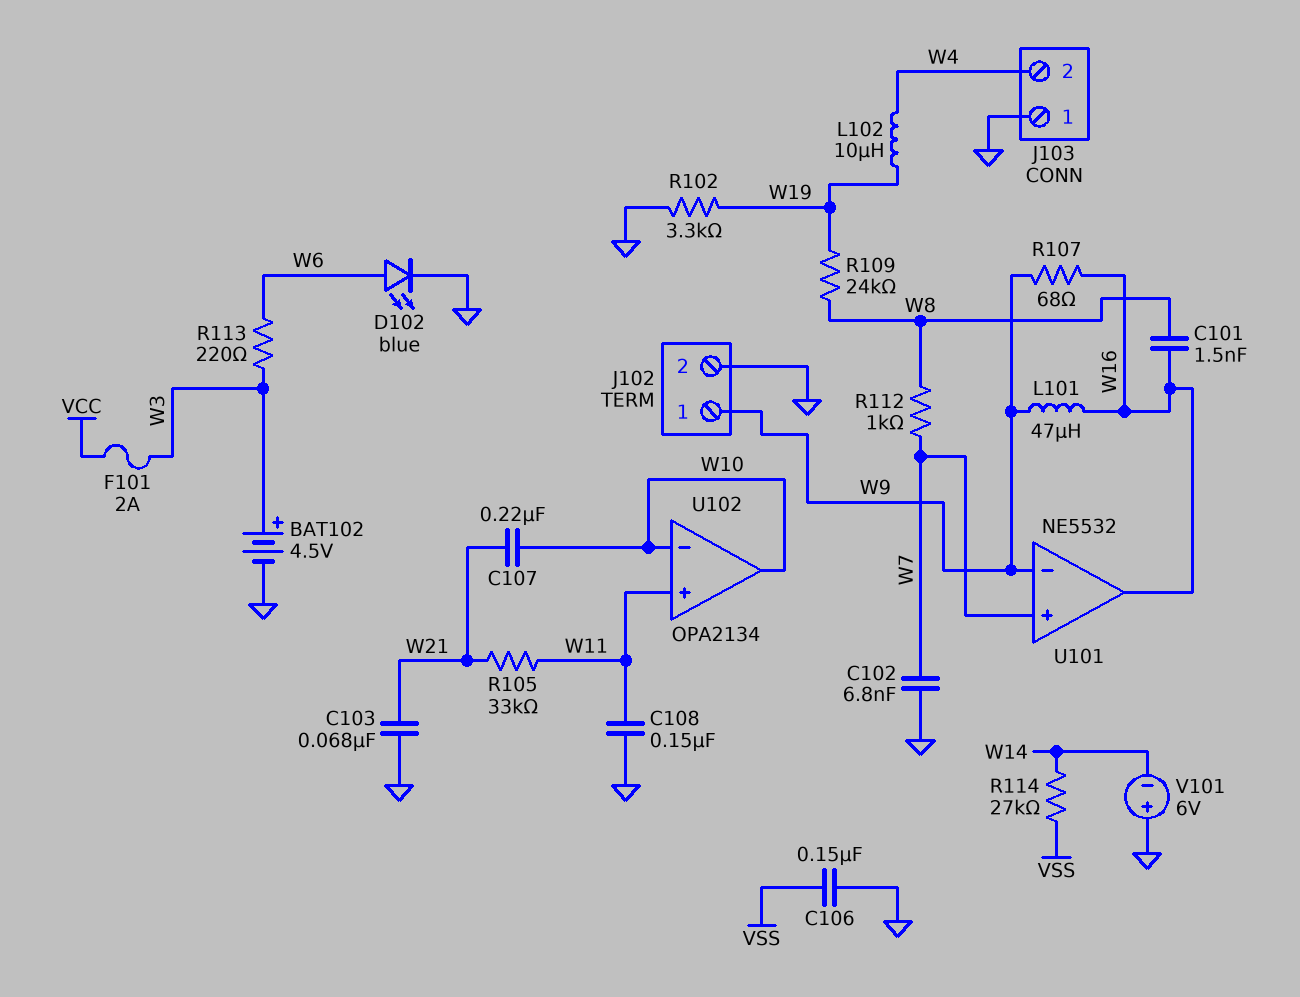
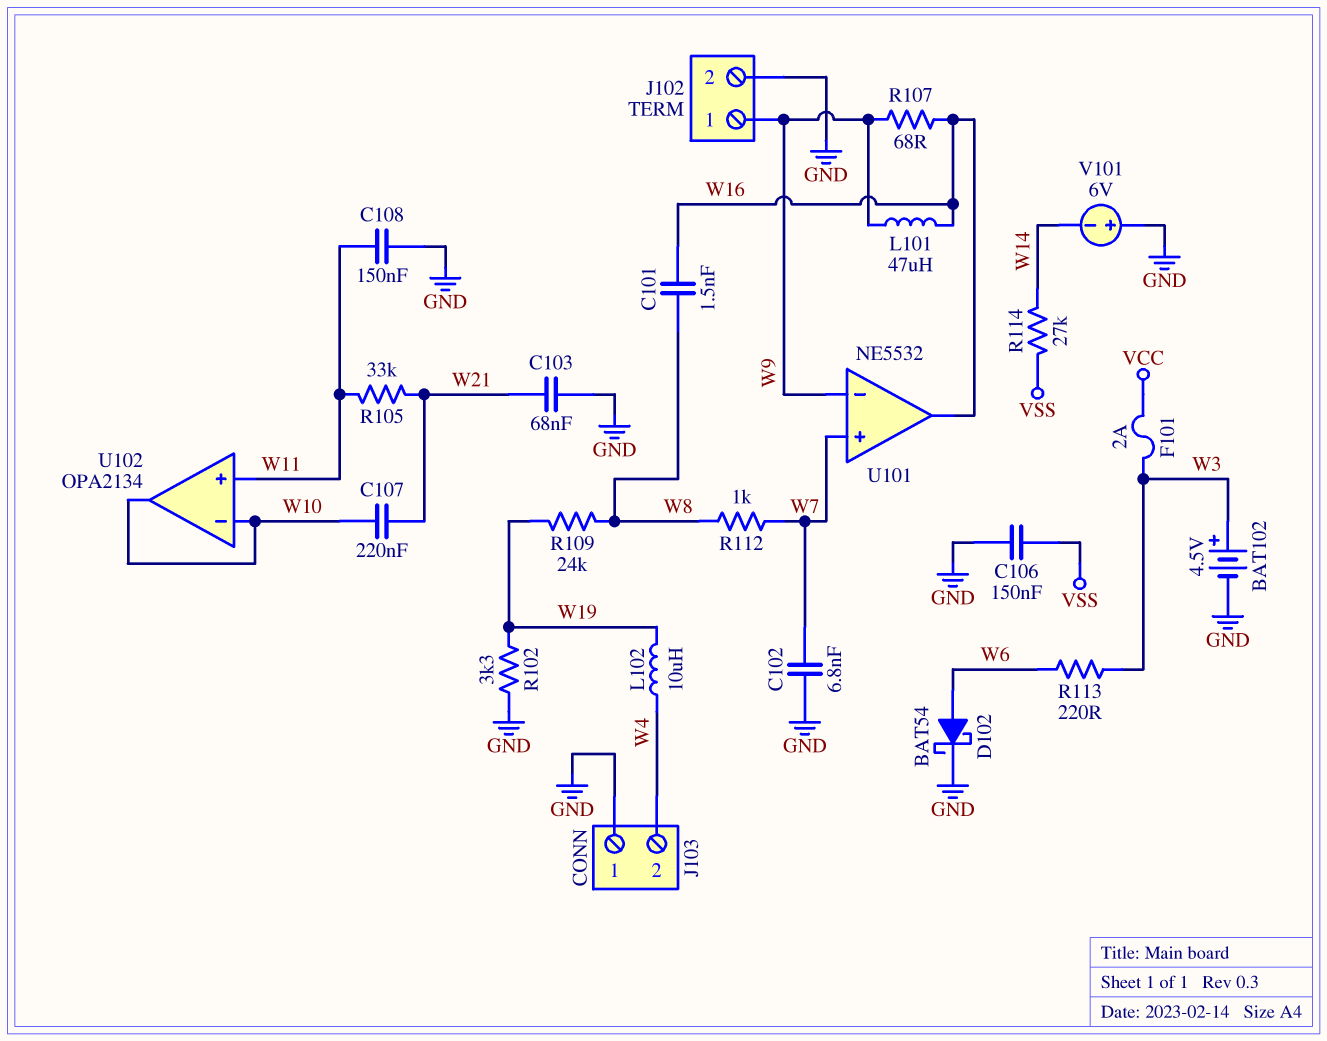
D102: LED blue (A W6, K GND) -> schottky BAT54 (A W6, K GND)

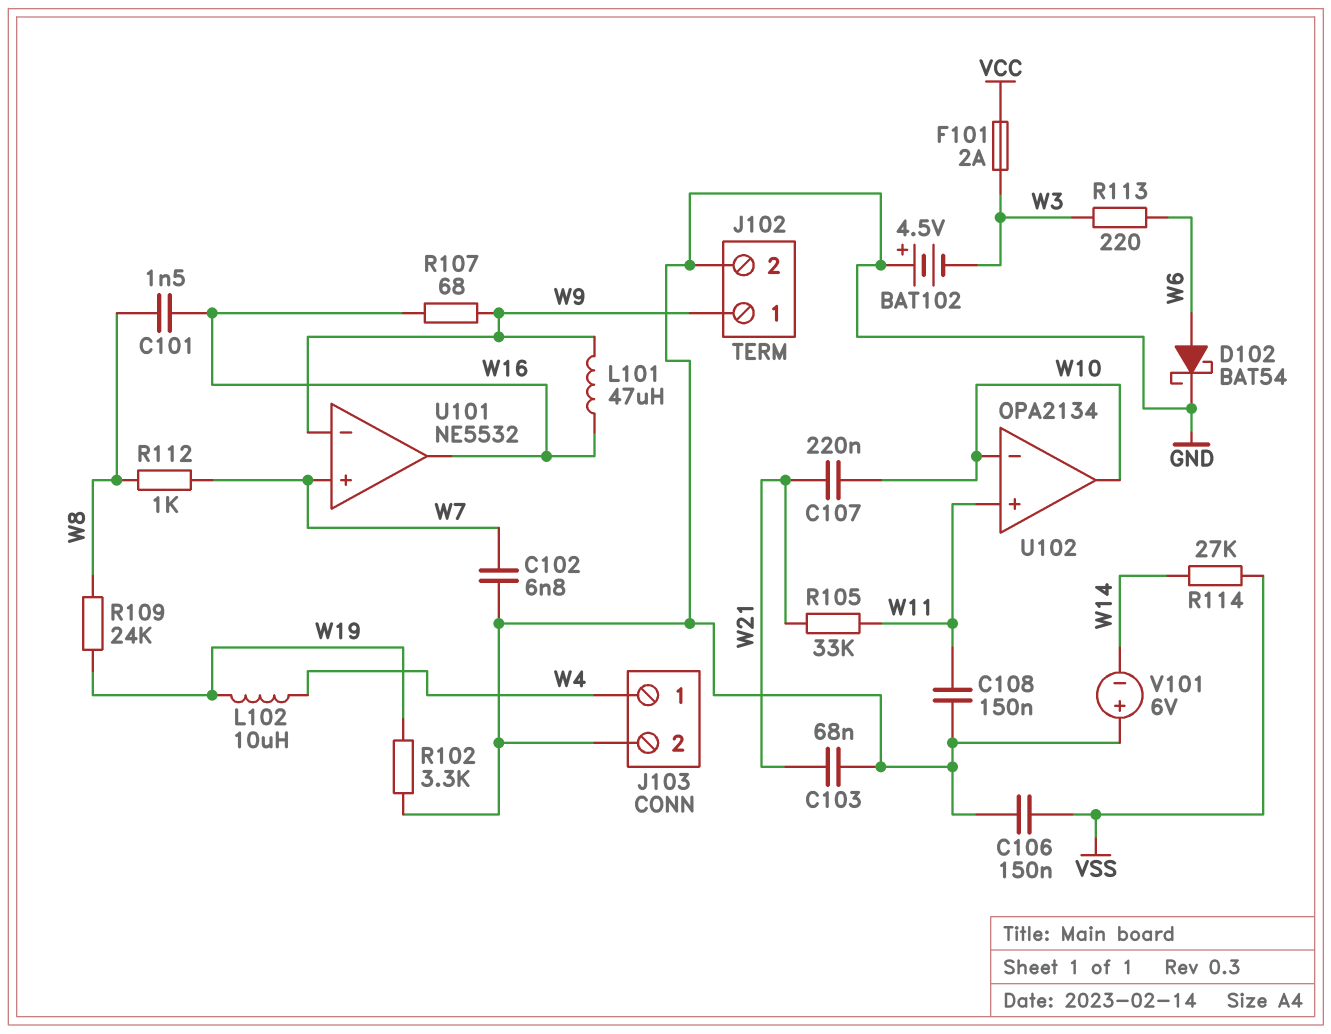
BAT102: 4.5V (plus W3, minus GND) -> 4.5V (plus GND, minus W3)
J103 pin 1: GND -> W4
J103 pin 2: W4 -> GND

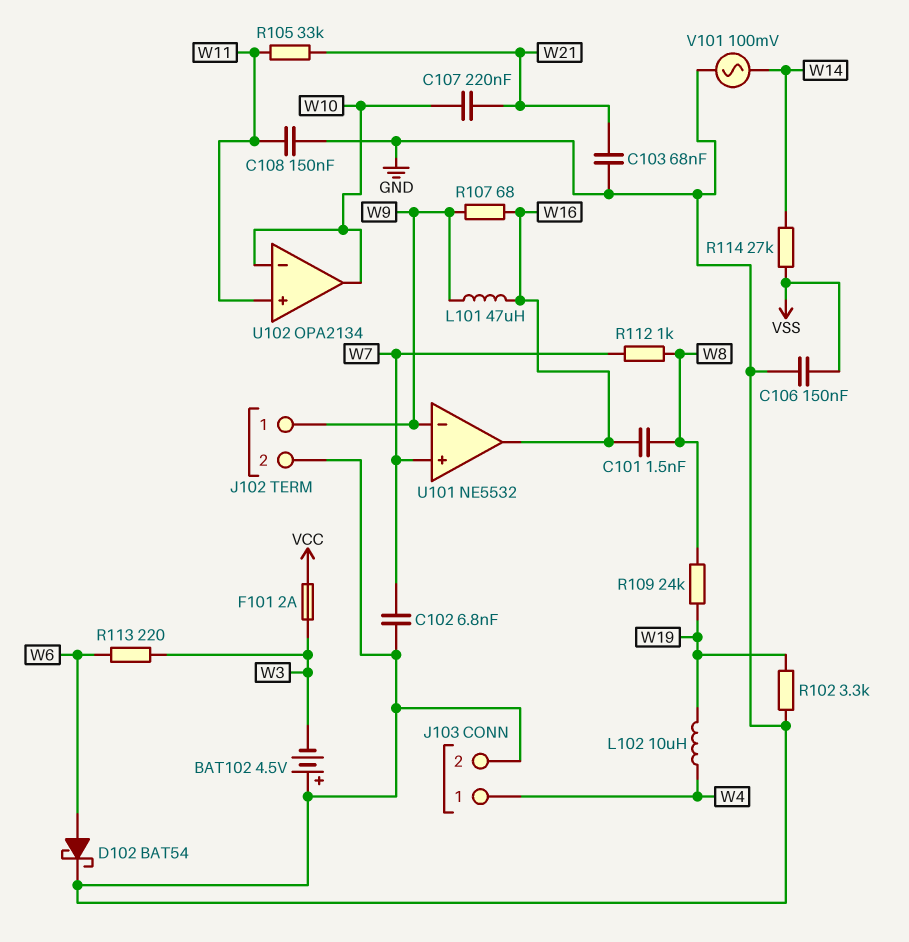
V101: 6V (plus GND, minus W14) -> AC 100mV (GND, W14)

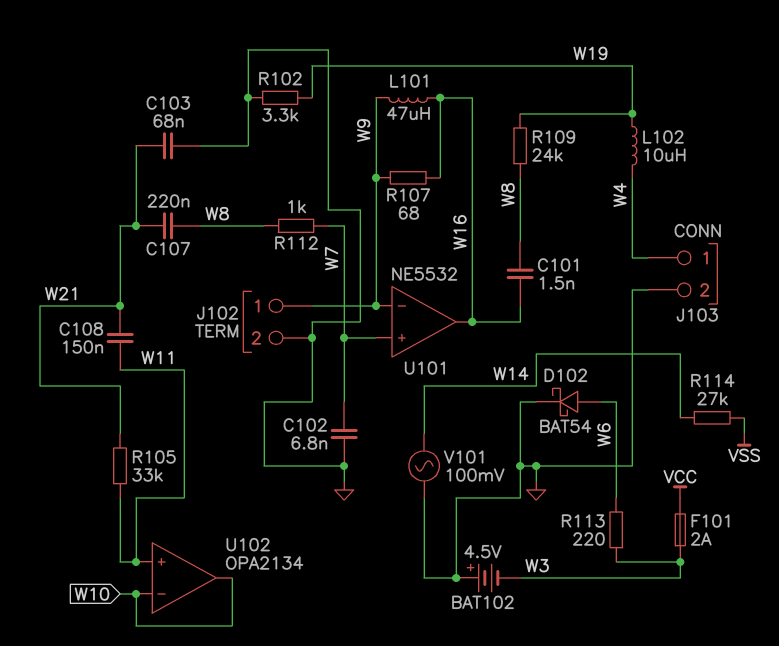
C106: 150nF (GND, VSS) -> none
C107: 220nF (W10, W21) -> 220nF (W8, W21)
C108: 150nF (GND, W11) -> 150nF (W11, W21)

